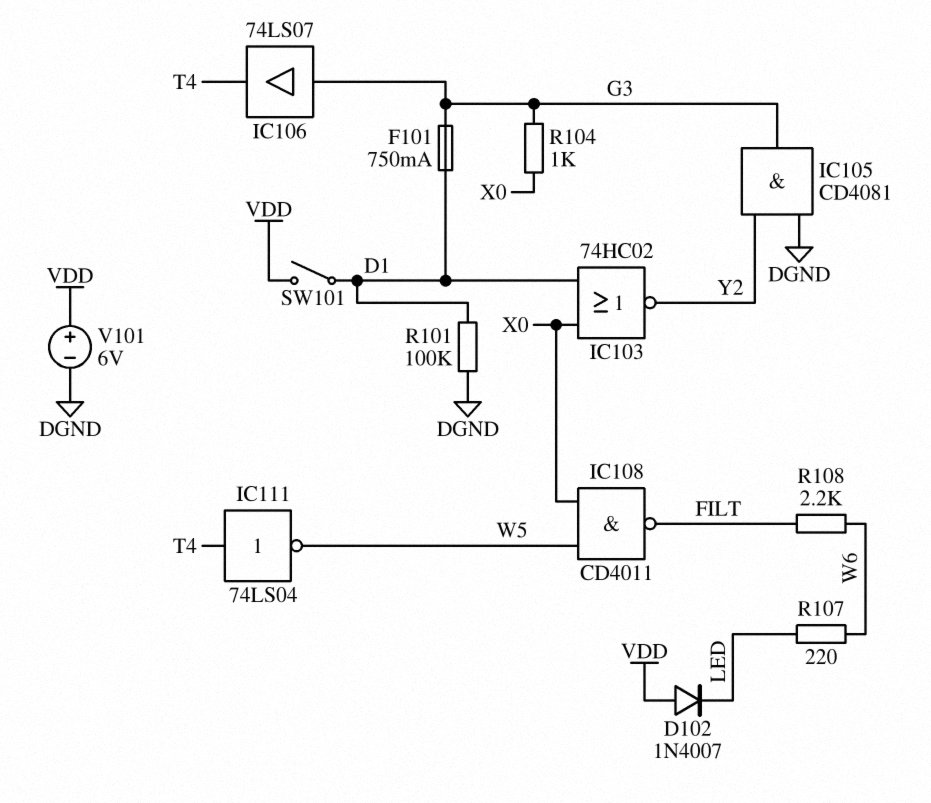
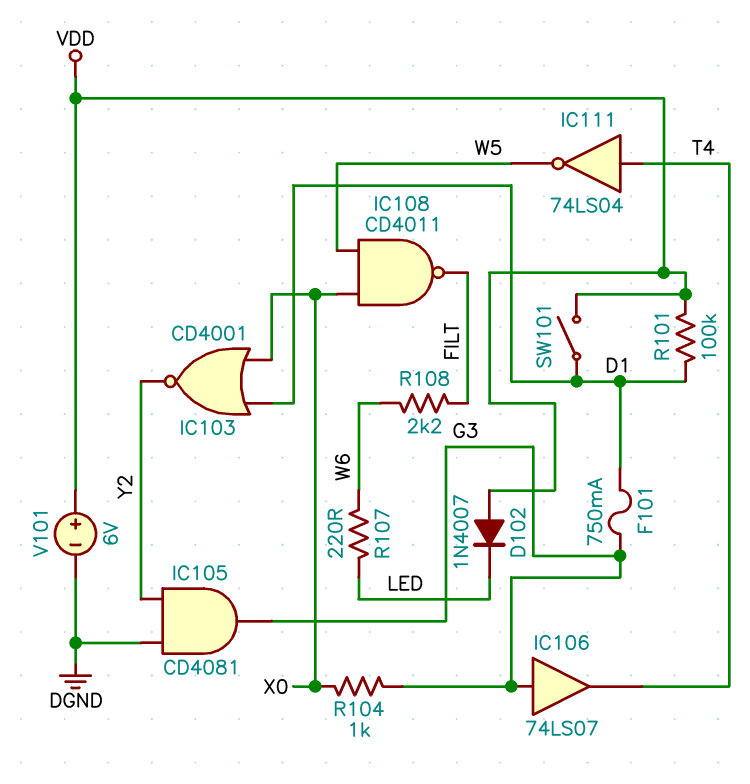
IC103: NOR 74HC02 (in D1, in X0, out Y2) -> NOR CD4001 (in D1, in X0, out Y2)
R101: 100k (D1, DGND) -> 100k (D1, VDD)

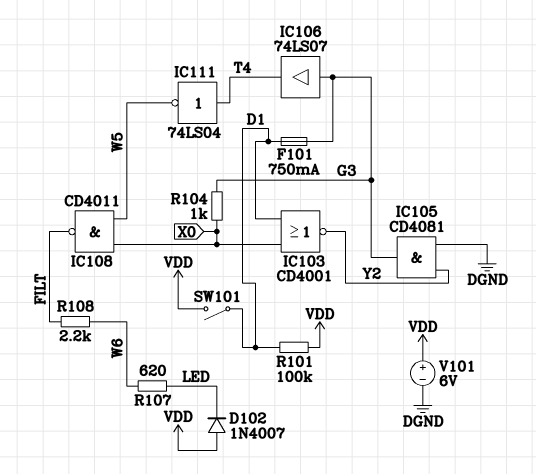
R107: 220 (LED, W6) -> 620 (LED, W6)

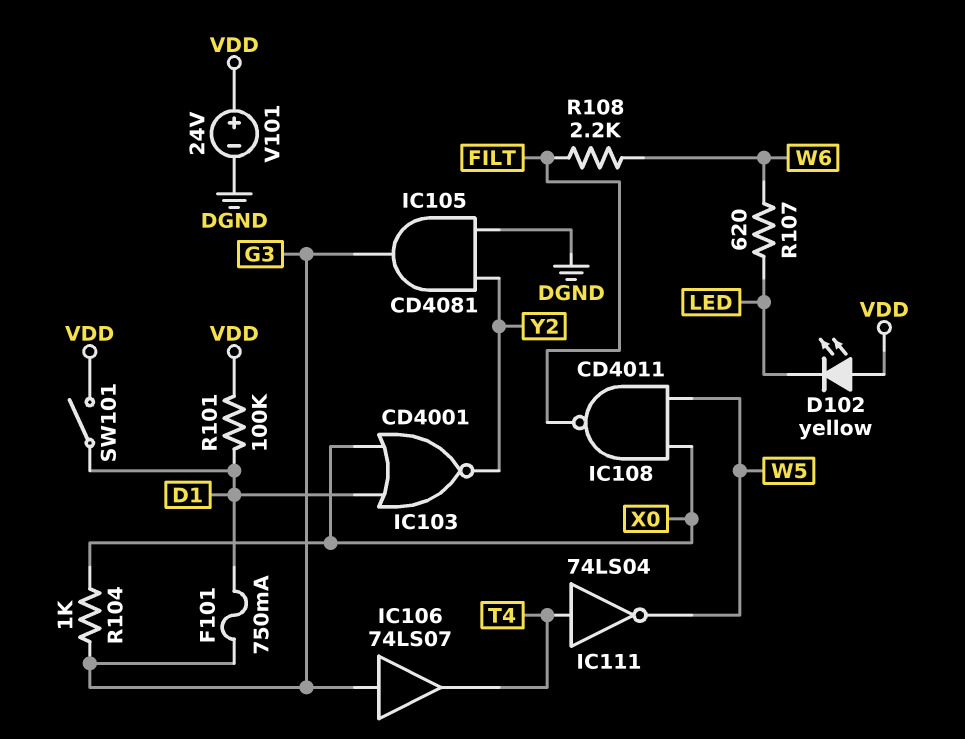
D102: diode 1N4007 (A VDD, K LED) -> LED yellow (A VDD, K LED)
V101: 6V (plus VDD, minus DGND) -> 24V (plus VDD, minus DGND)

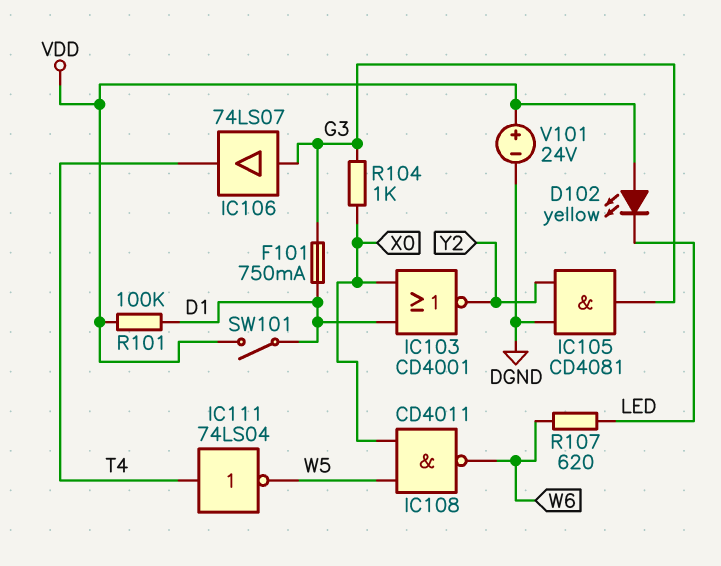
IC108: NAND CD4011 (in W5, in X0, out FILT) -> NAND CD4011 (in W5, in X0, out W6)
R108: 2.2k (FILT, W6) -> none

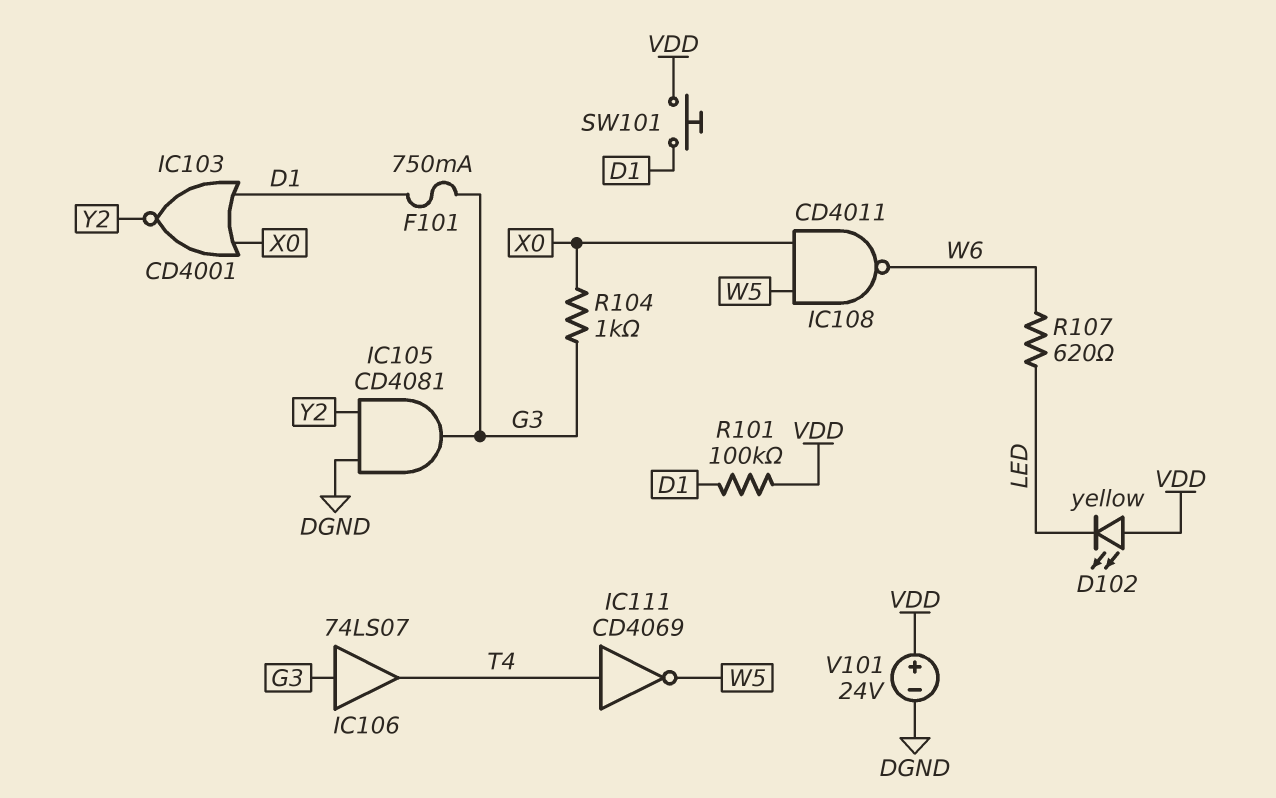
IC111: NOT 74LS04 (in T4, out W5) -> NOT CD4069 (in T4, out W5)
SW101: switch (D1, VDD) -> button (D1, VDD)

